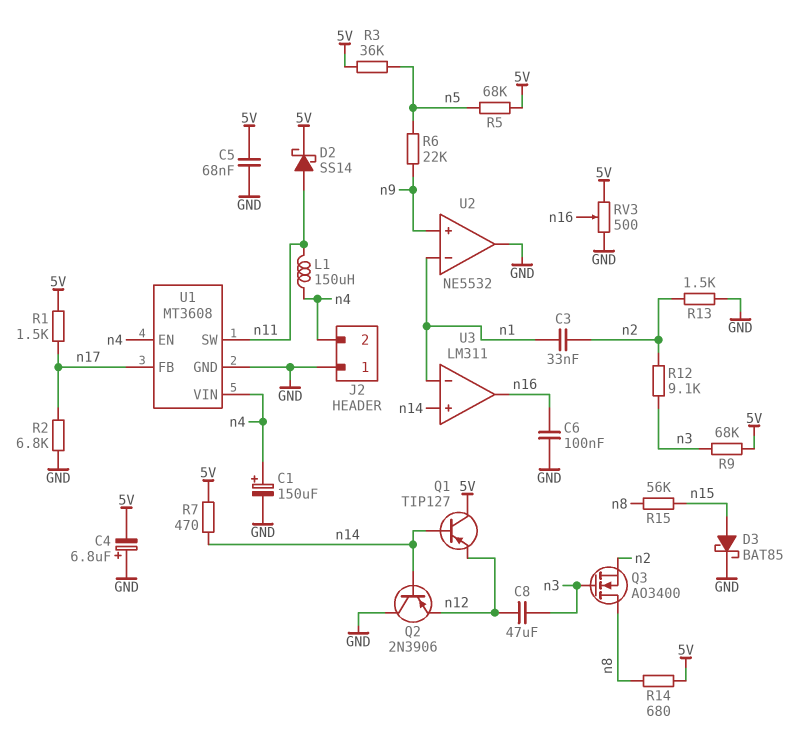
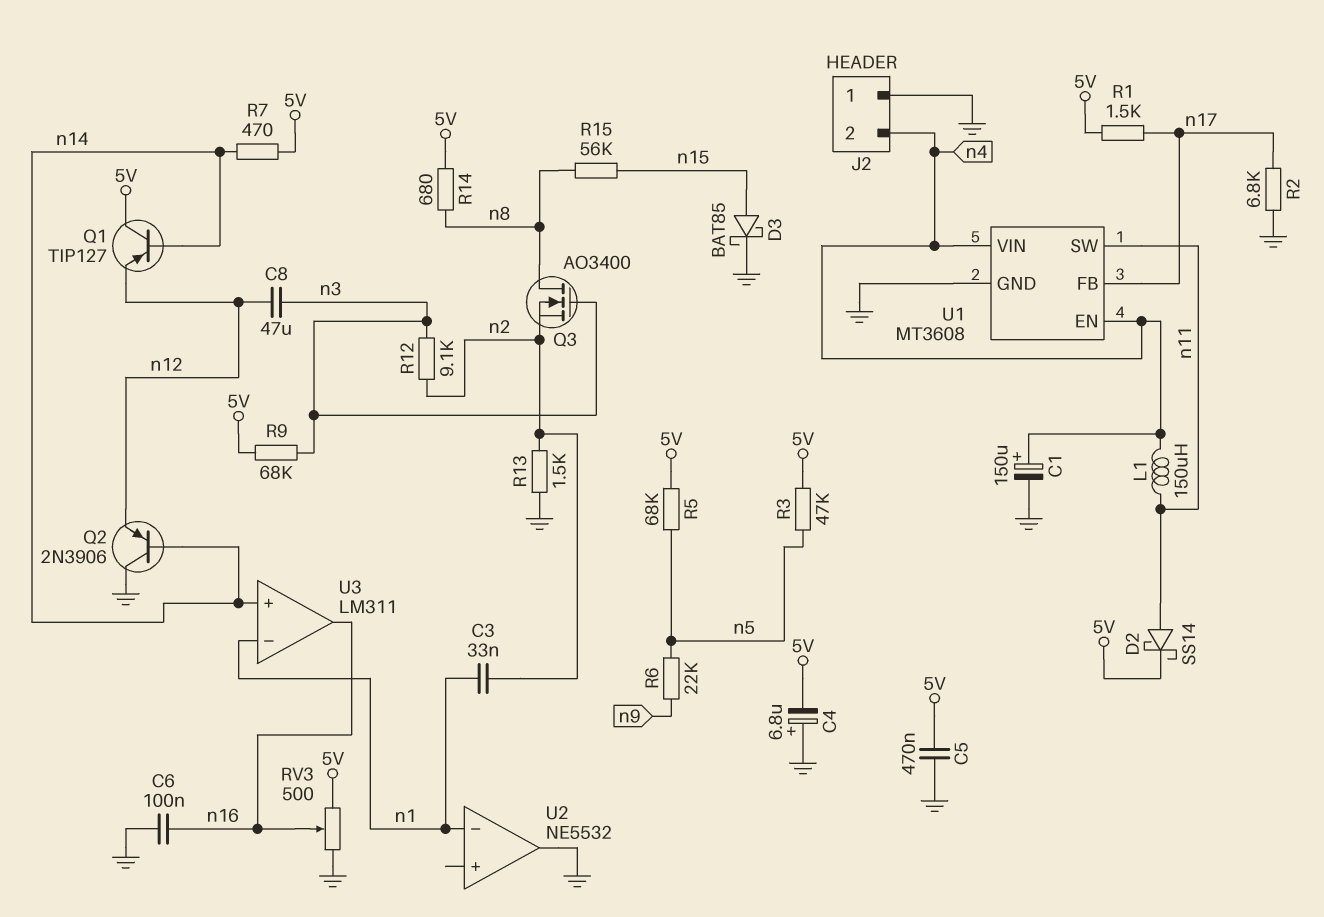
C5: 68nF (5V, GND) -> 470nF (5V, GND)
R3: 36k (5V, n5) -> 47k (5V, n5)
U2 pin in+: n9 -> none

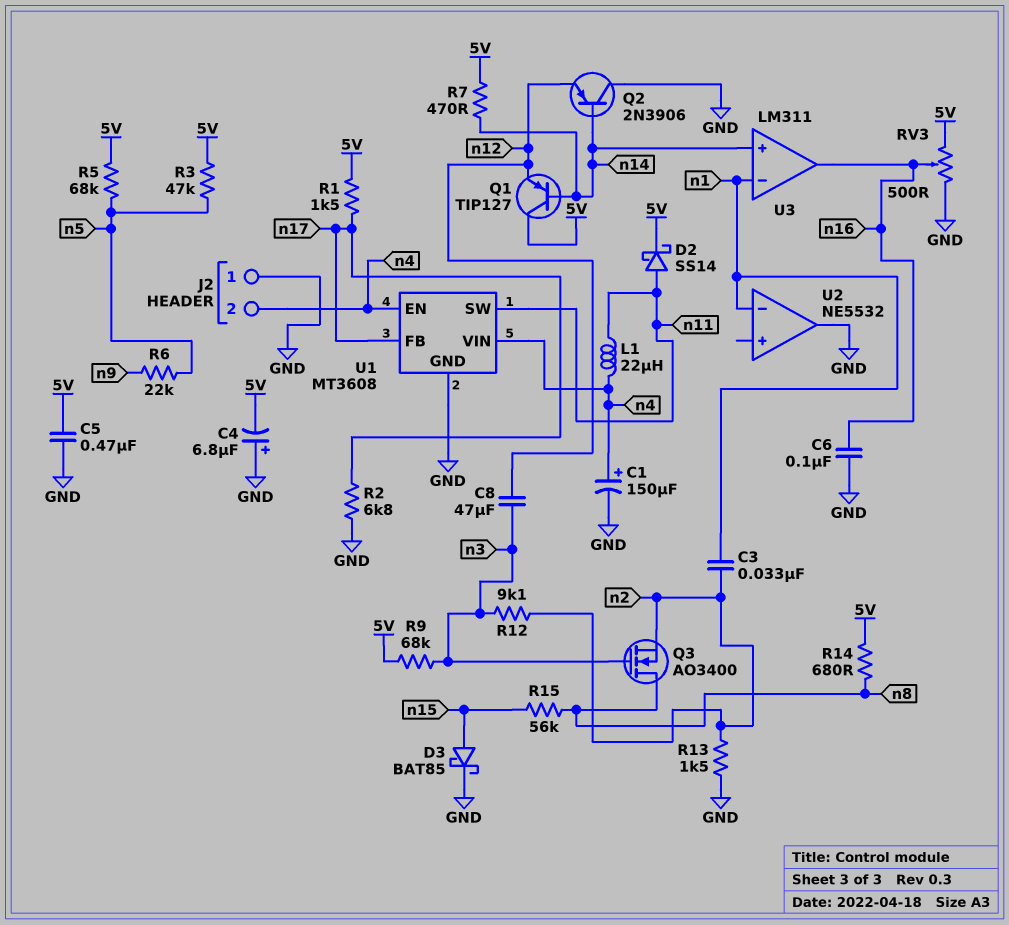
L1: 150uH (n4, n11) -> 22uH (n4, n11)

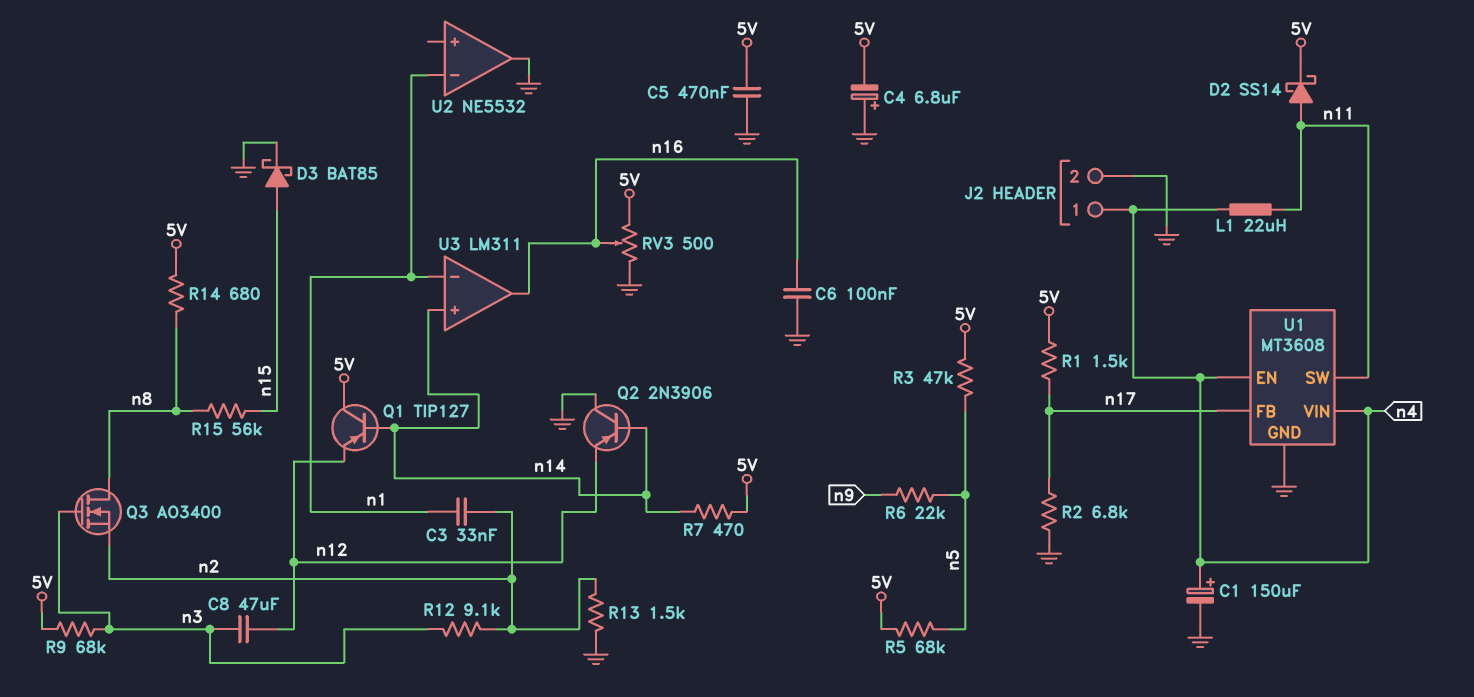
J2 pin 1: GND -> n4
J2 pin 2: n4 -> GND

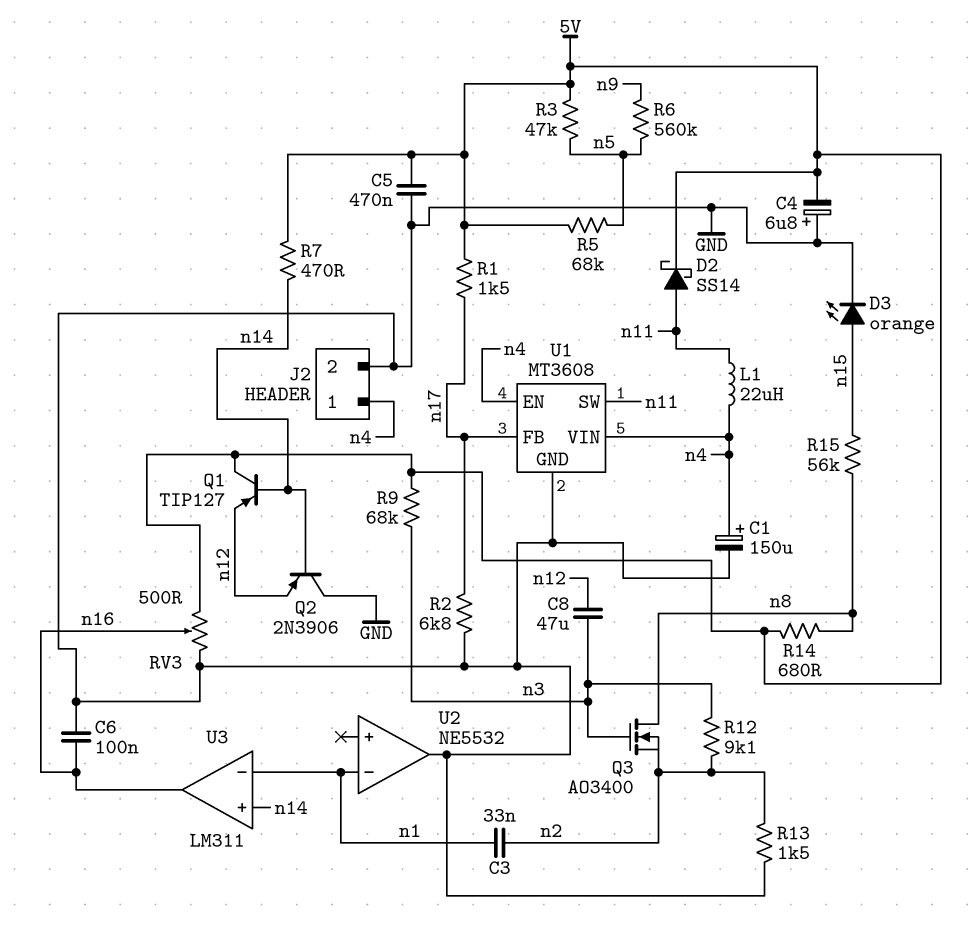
D3: schottky BAT85 (A n15, K GND) -> LED orange (A n15, K GND)
R6: 22k (n5, n9) -> 560k (n5, n9)

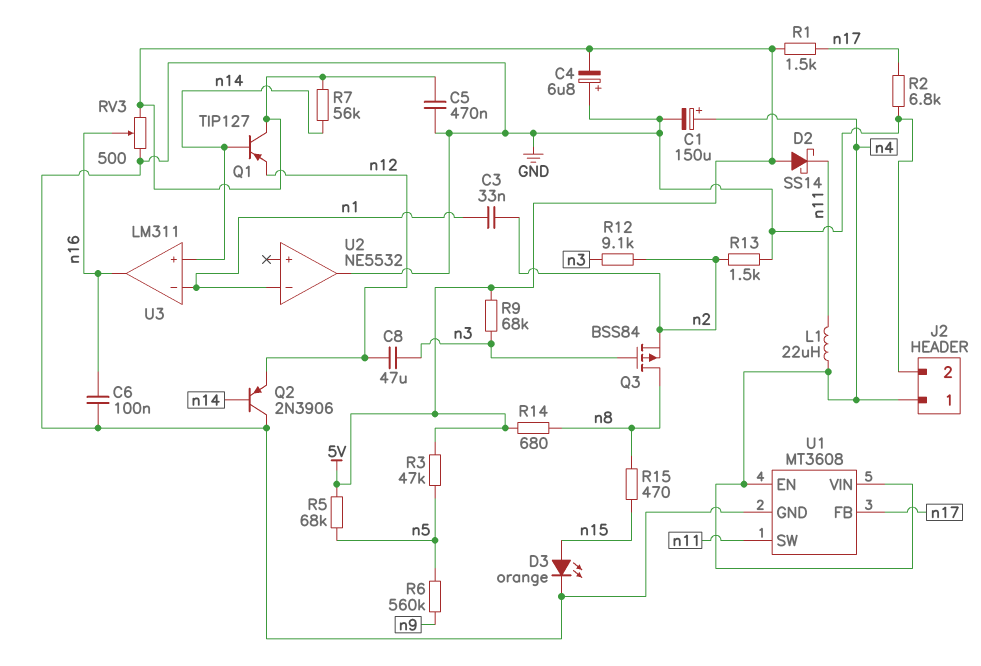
D2: schottky SS14 (A n11, K 5V) -> schottky SS14 (A 5V, K n11)
Q3: NMOS AO3400 (G n3, D n8, S n2) -> PMOS BSS84 (G n3, D n8, S n2)
R7: 470 (5V, n14) -> 56k (5V, n14)
R15: 56k (n8, n15) -> 470 (n8, n15)

